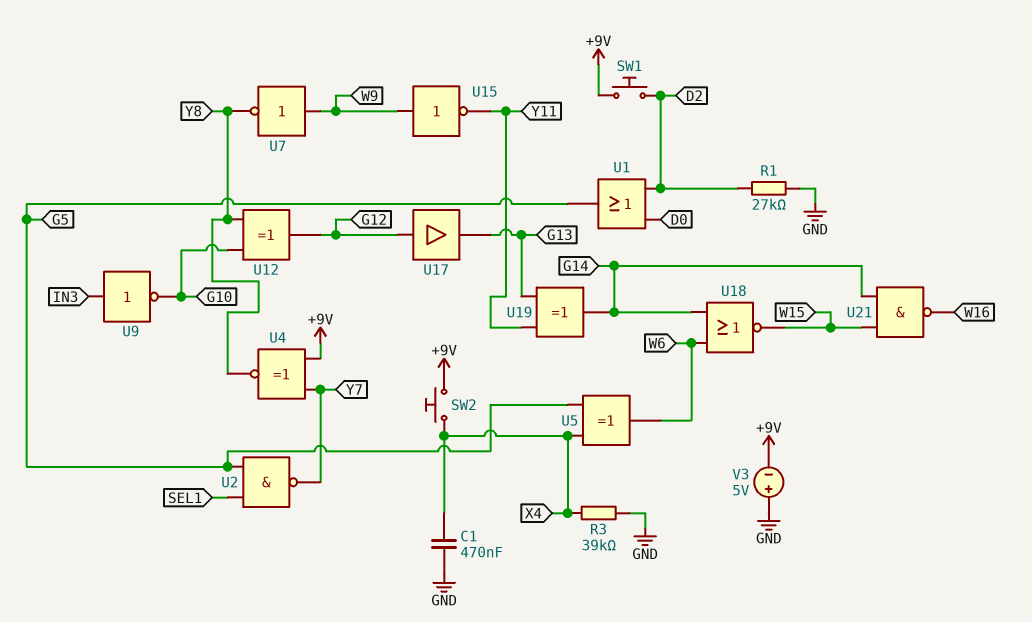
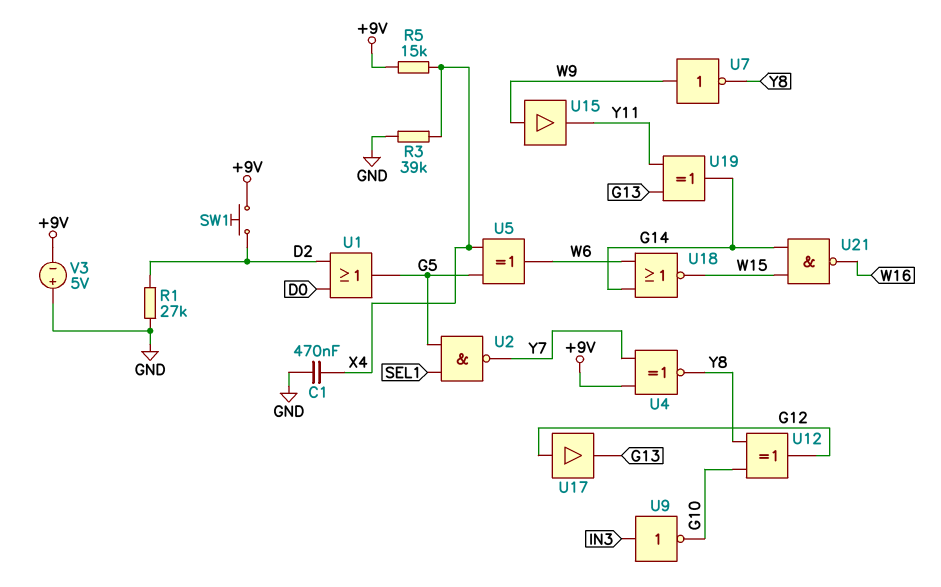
R5: none -> 15k (+9V, X4)
SW2: button (+9V, X4) -> none
U15: NOT (in W9, out Y11) -> buffer (in W9, out Y11)

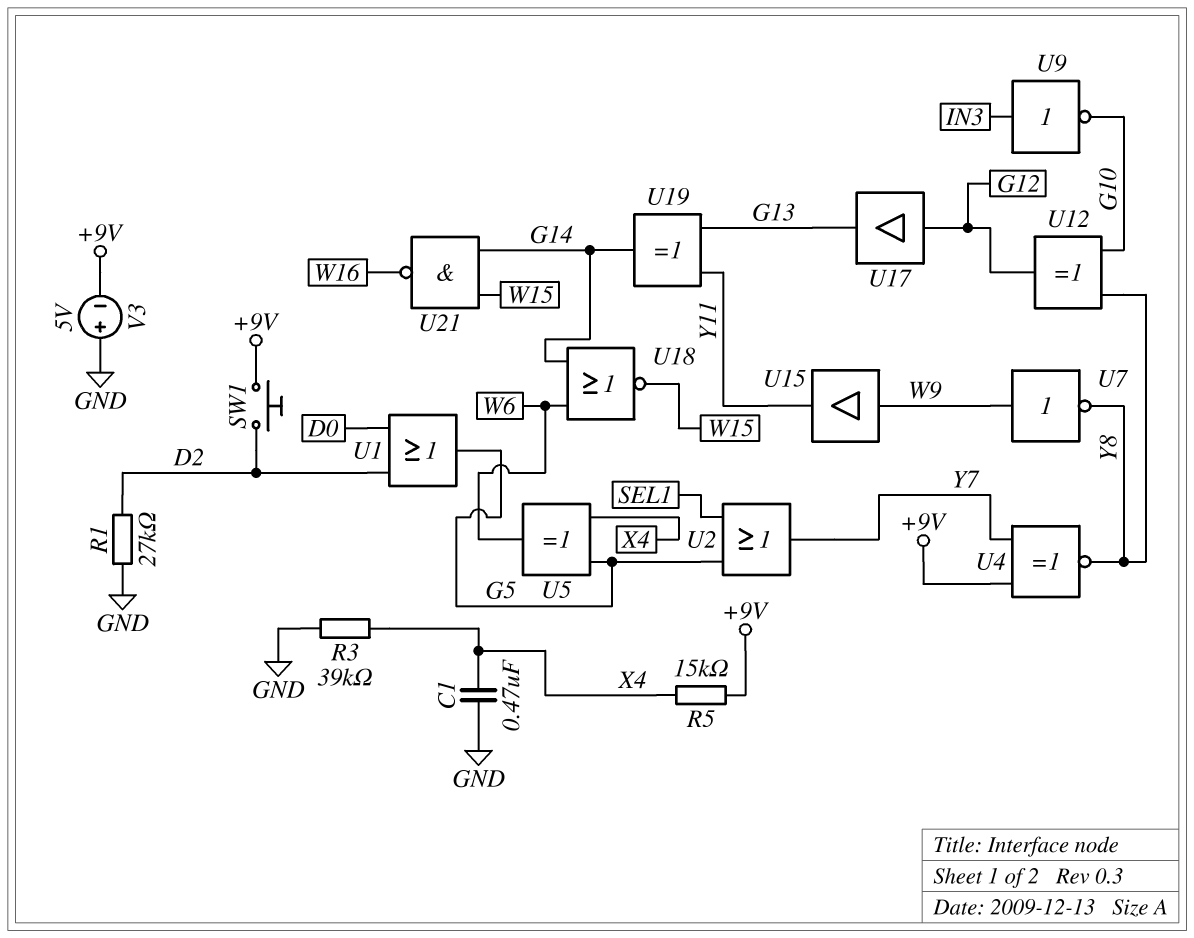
U2: NAND (in G5, in SEL1, out Y7) -> OR (in G5, in SEL1, out Y7)

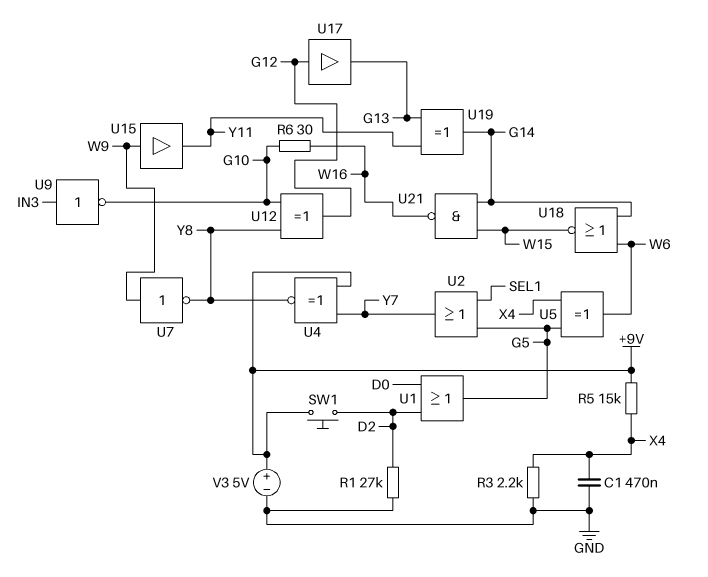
R3: 39k (GND, X4) -> 2.2k (GND, X4)
R6: none -> 30 (G10, W16)
V3: 5V (plus GND, minus +9V) -> 5V (plus +9V, minus GND)

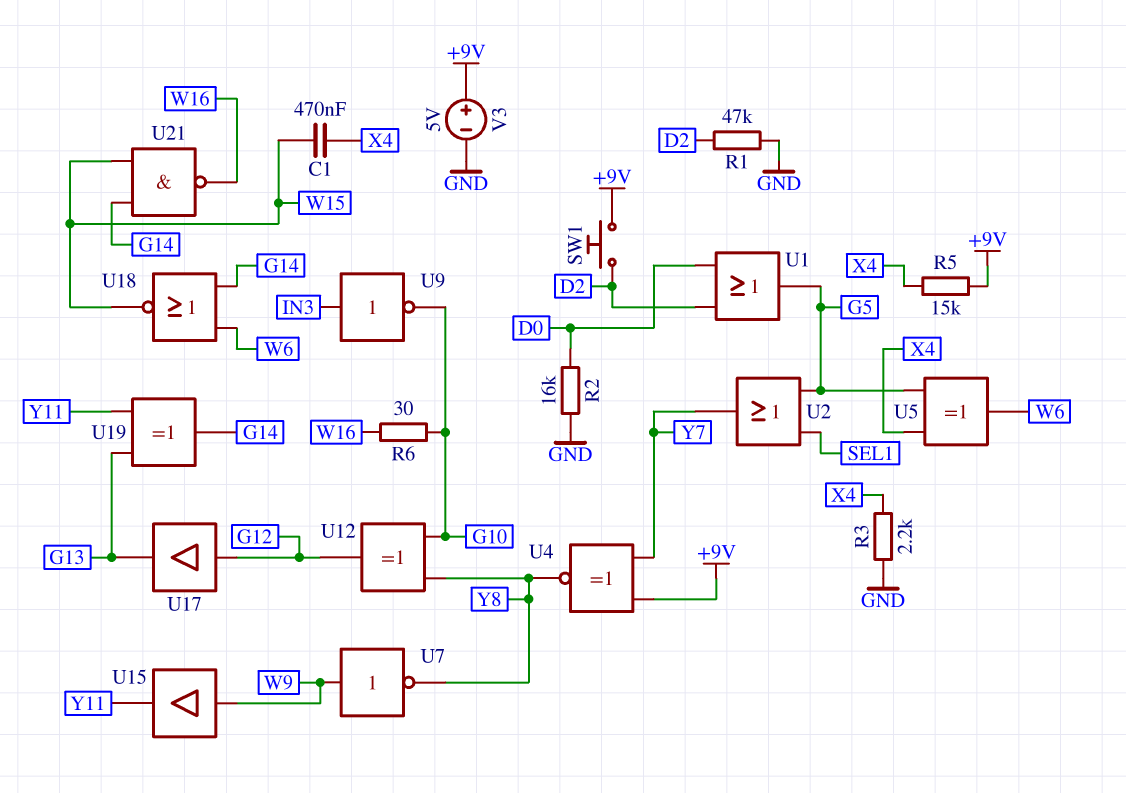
C1: 470nF (GND, X4) -> 470nF (W15, X4)
R1: 27k (D2, GND) -> 47k (D2, GND)
R2: none -> 16k (D0, GND)

